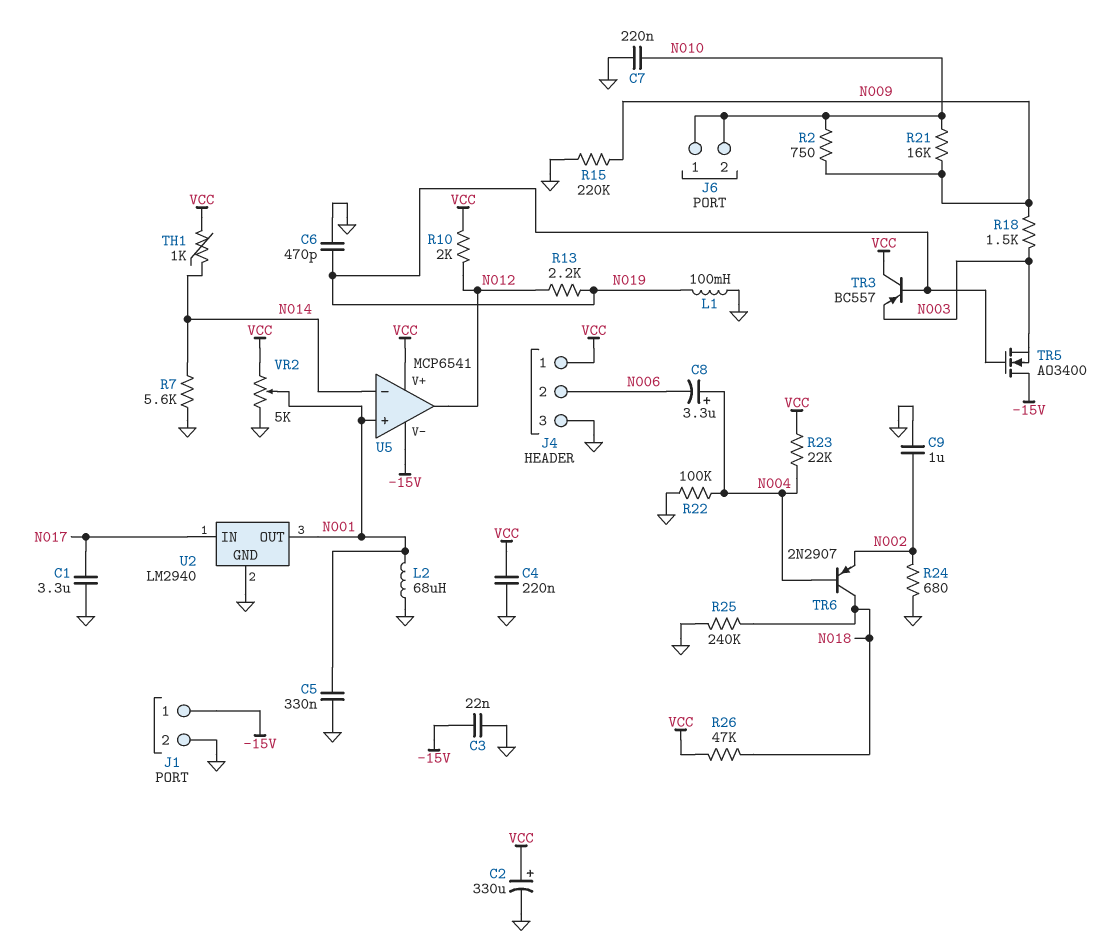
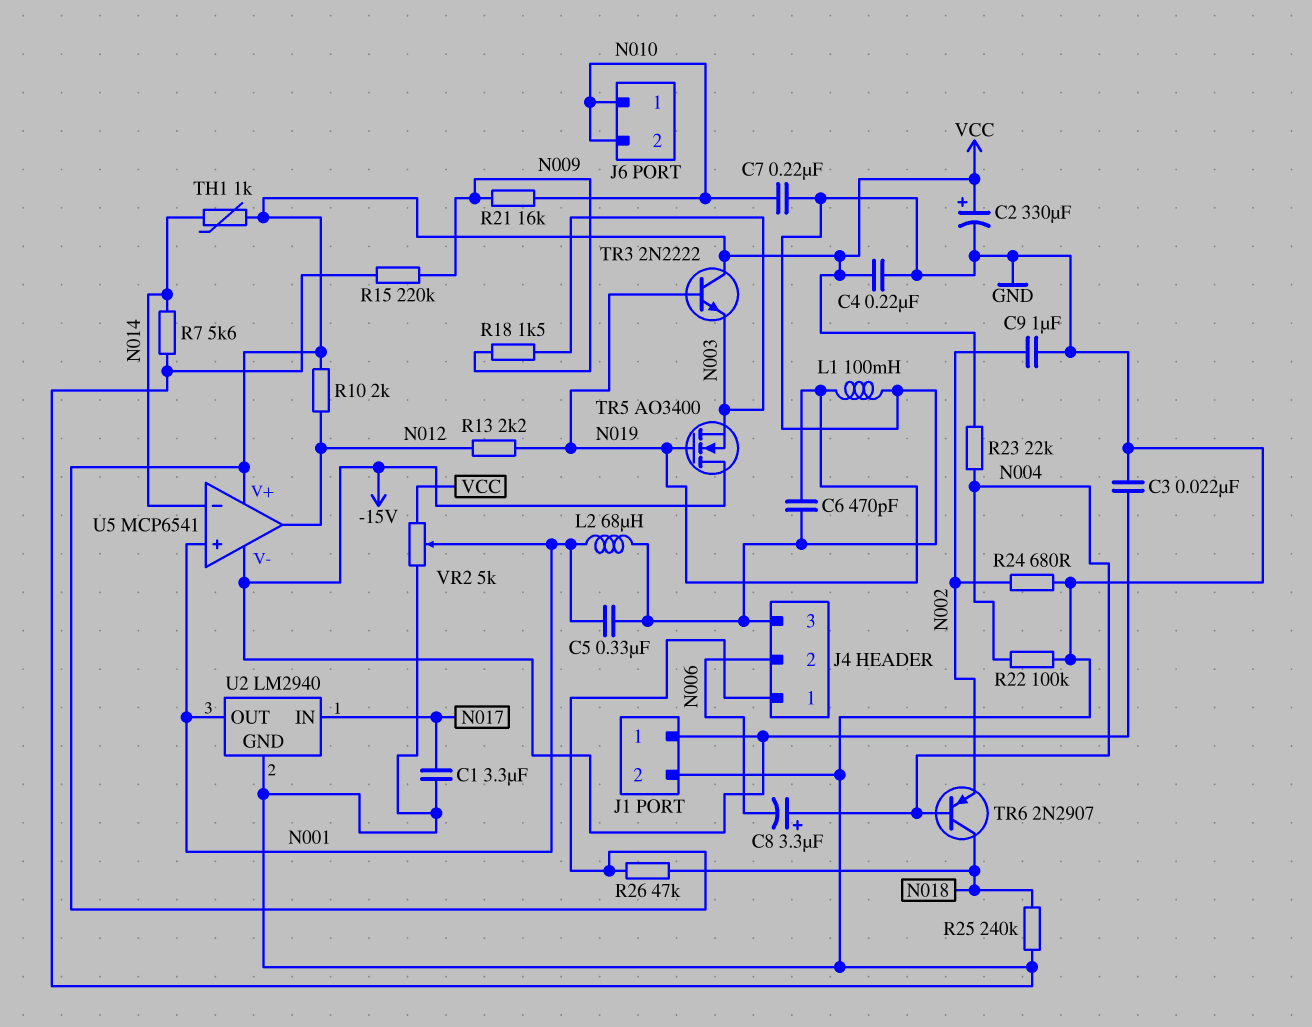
R2: 750 (N009, N010) -> none
TR3: PNP BC557 (B N019, C VCC, E N003) -> NPN 2N2222 (B N019, C VCC, E N003)

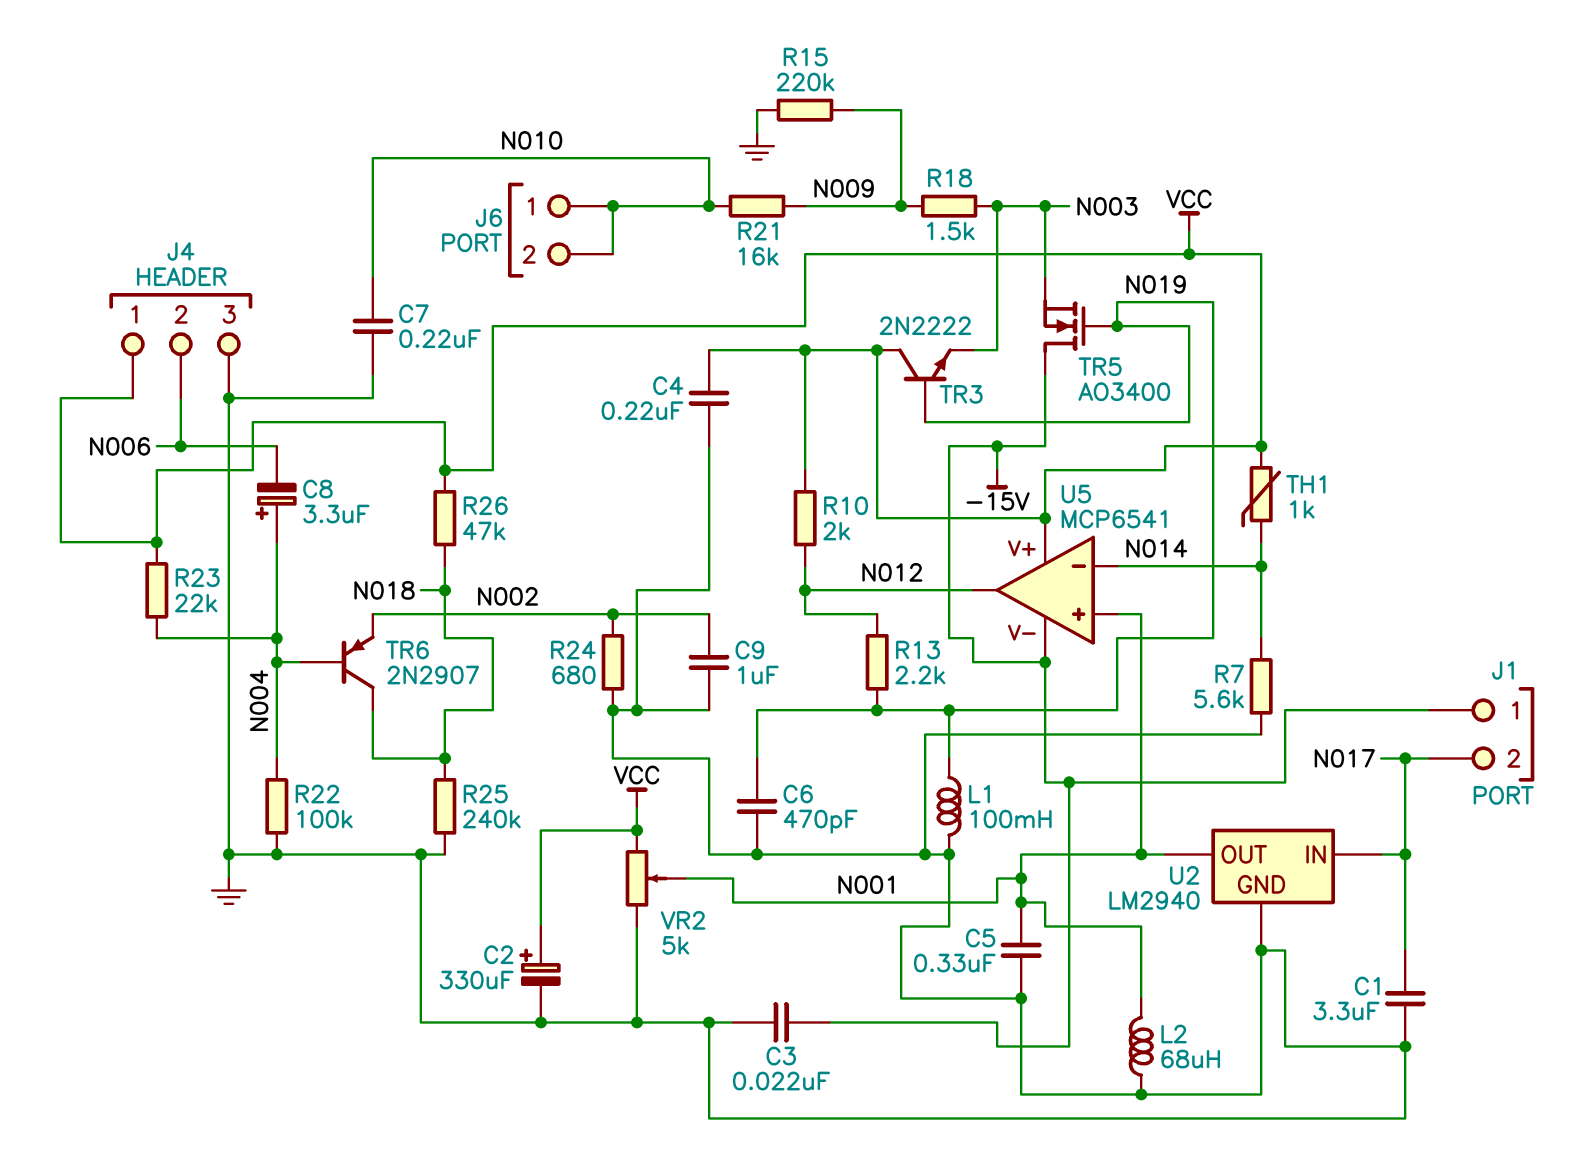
J1 pin 2: GND -> N017

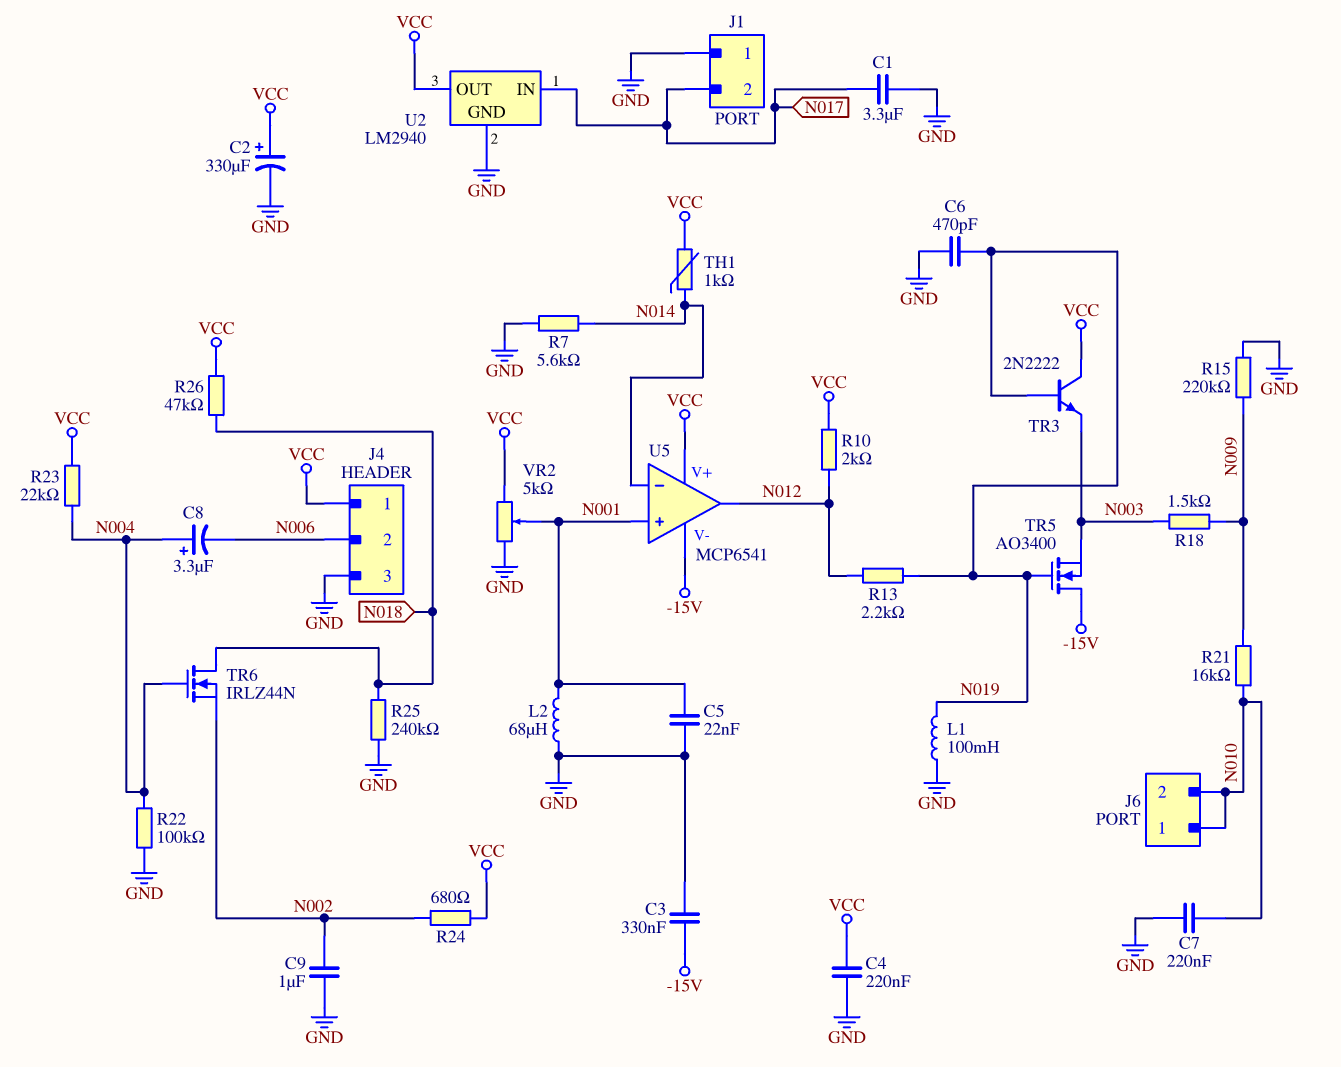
C3: 22nF (-15V, GND) -> 330nF (-15V, GND)
C5: 330nF (GND, N001) -> 22nF (GND, N001)
J1 pin 1: -15V -> GND
R24: 680 (GND, N002) -> 680 (N002, VCC)
TR6: PNP 2N2907 (B N004, C N018, E N002) -> NMOS IRLZ44N (G N004, D N018, S N002)
U2 pin OUT: N001 -> VCC

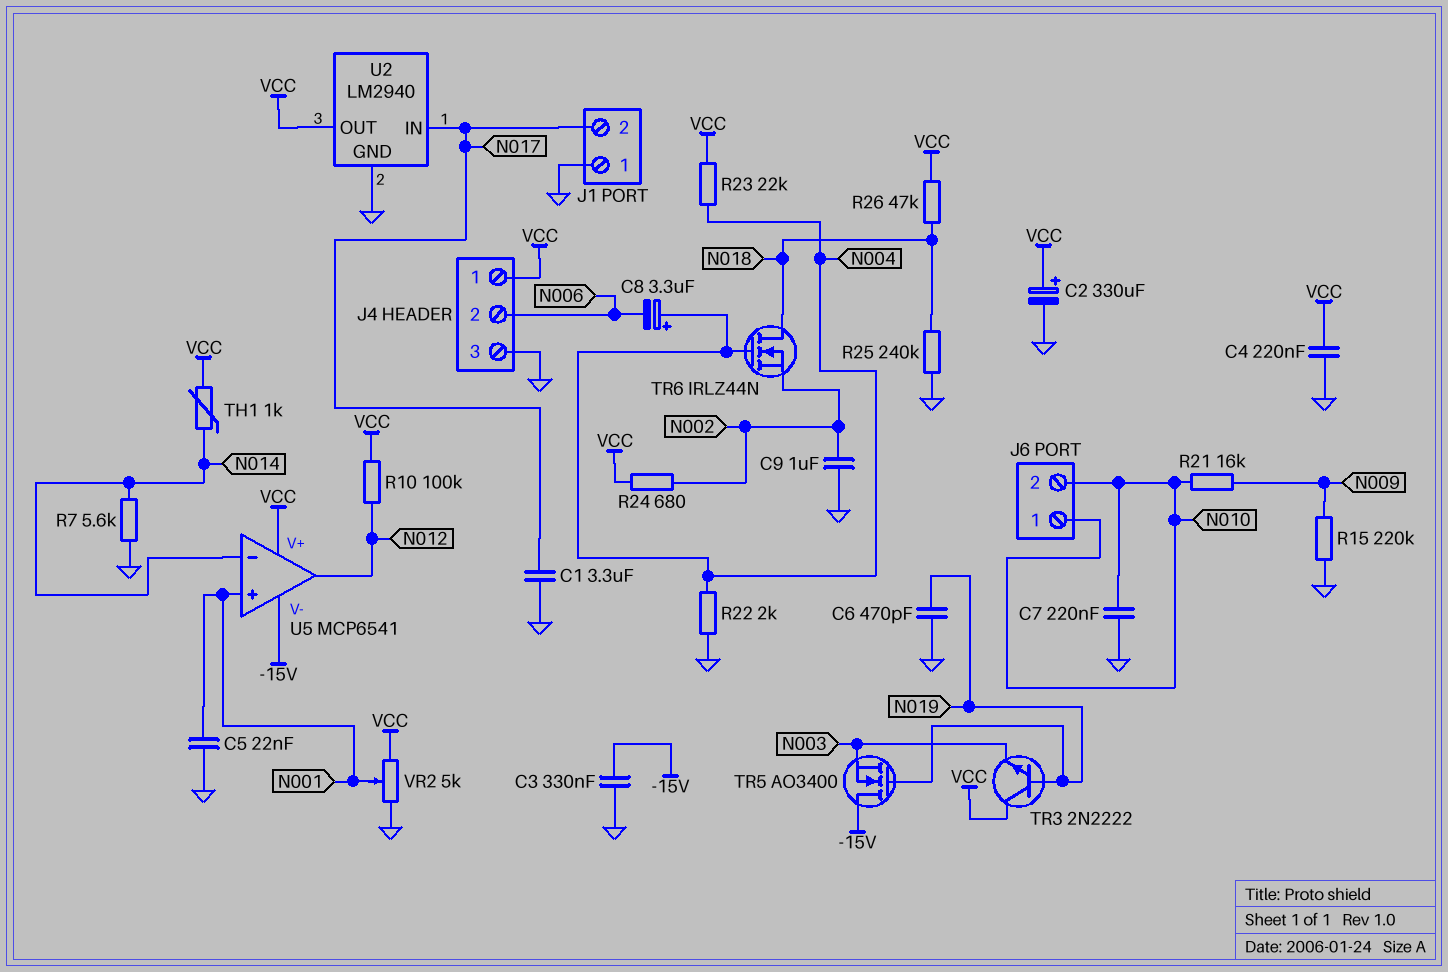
L1: 100mH (GND, N019) -> none
L2: 68uH (GND, N001) -> none
R10: 2k (N012, VCC) -> 100k (N012, VCC)
R13: 2.2k (N012, N019) -> none
R18: 1.5k (N003, N009) -> none
R22: 100k (GND, N004) -> 2k (GND, N004)

